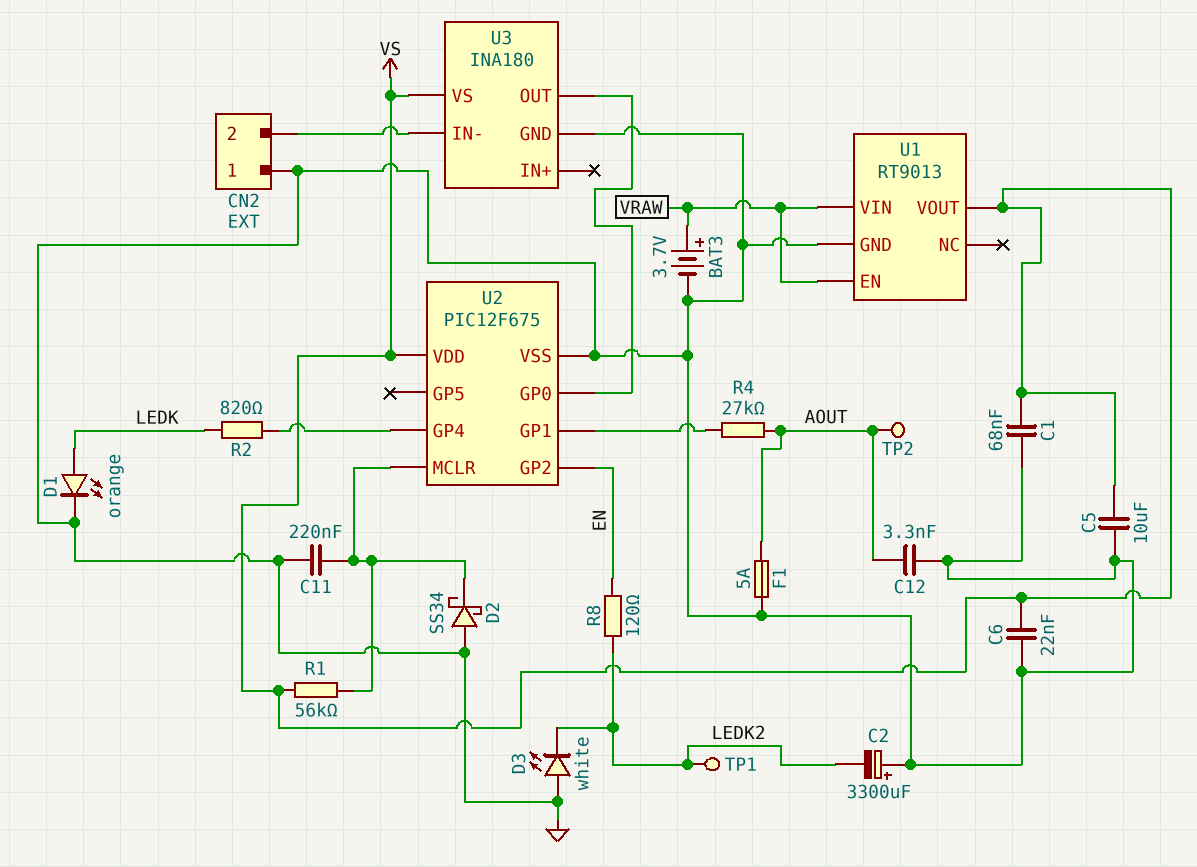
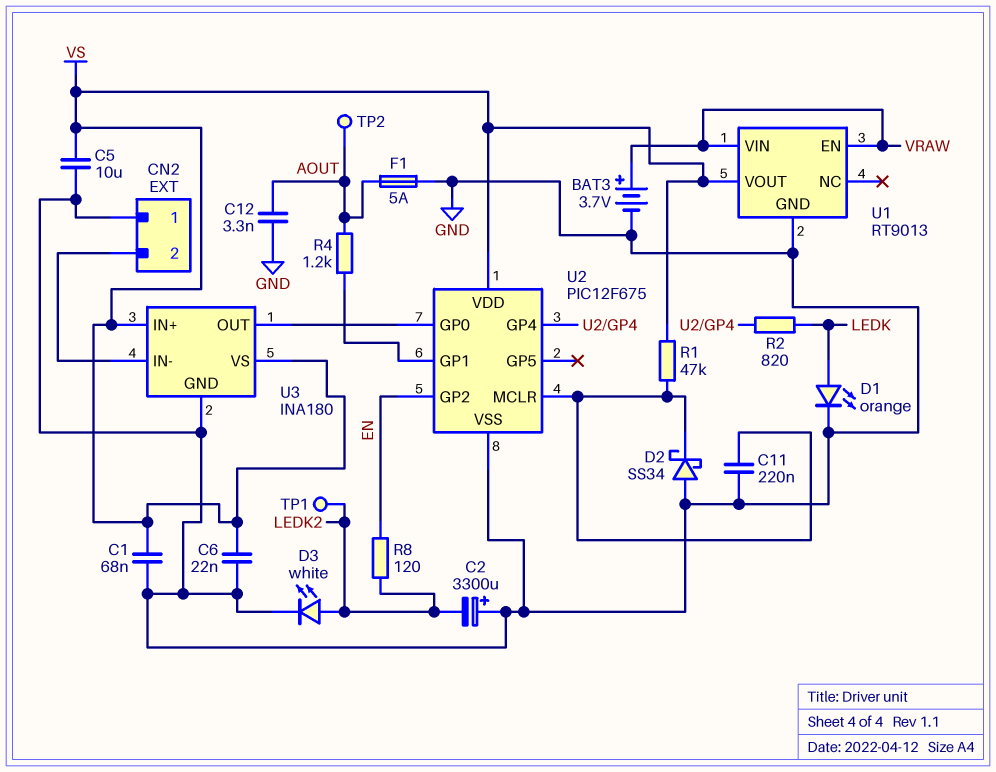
D3: LED white (A GND, K LEDK2) -> LED white (A LEDK2, K GND)
R1: 56k (U2/MCLR, VS) -> 47k (U2/MCLR, VS)
R4: 27k (AOUT, U2/GP1) -> 1.2k (AOUT, U2/GP1)
U3 pin IN+: none -> VS

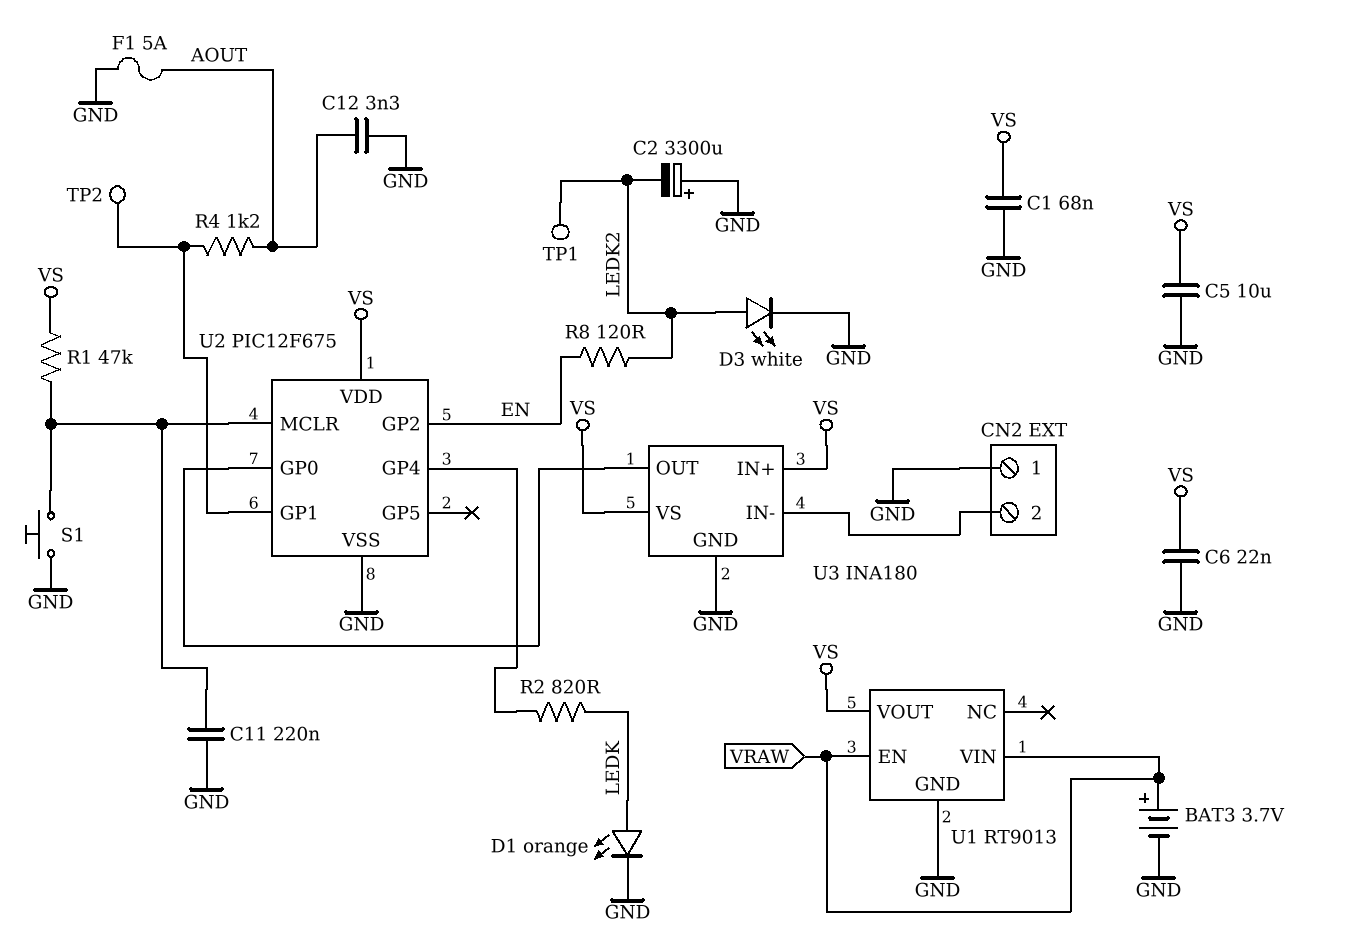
D2: schottky SS34 (A GND, K U2/MCLR) -> none
S1: none -> button (GND, U2/MCLR)
TP2: test point (AOUT) -> test point (U2/GP1)

